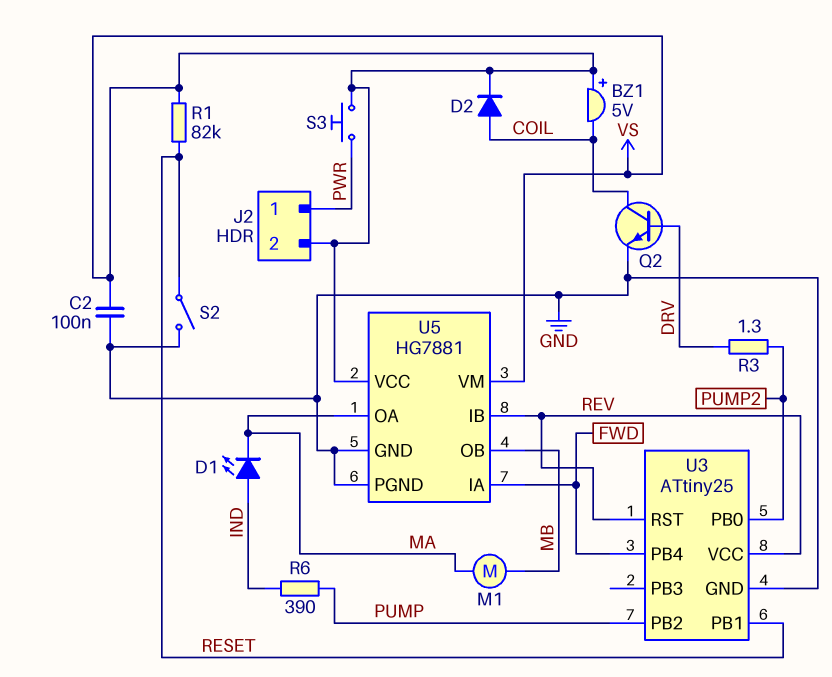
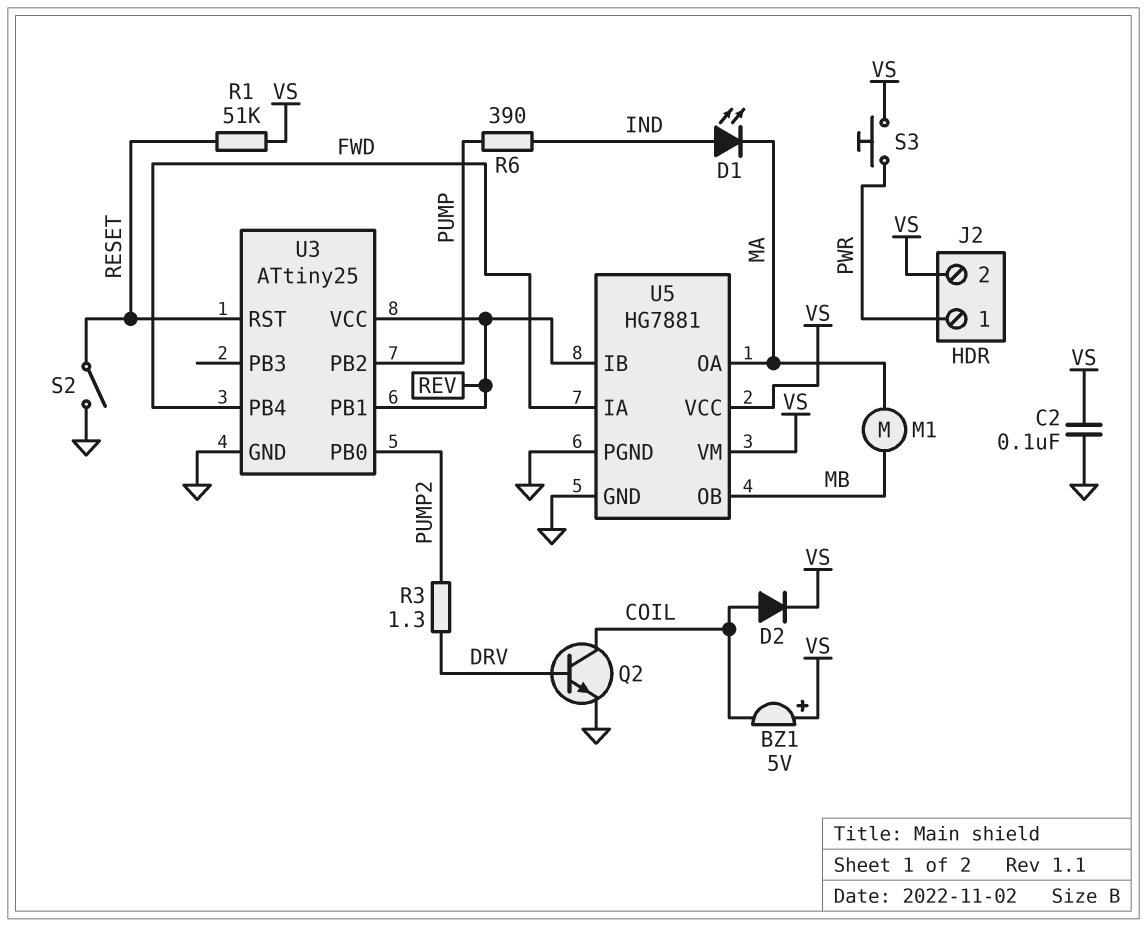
R1: 82k (RESET, VS) -> 51k (RESET, VS)
U3 pin PB1: RESET -> REV
U3 pin RST: REV -> RESET

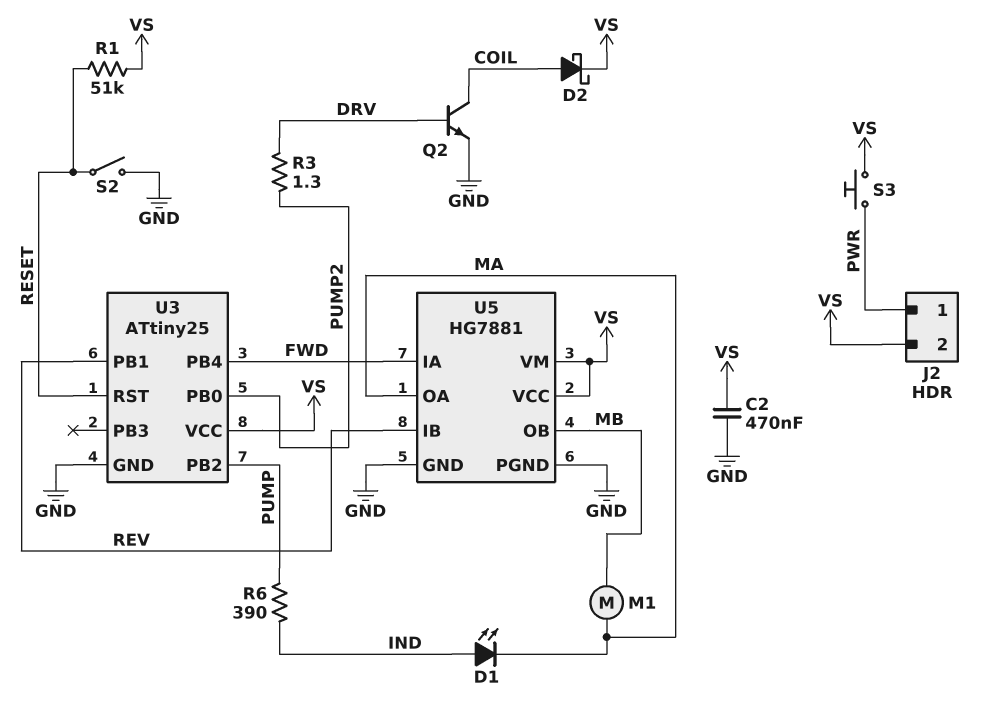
BZ1: buzzer 5V (plus VS, minus COIL) -> none
C2: 100nF (GND, VS) -> 470nF (GND, VS)
D2: diode (A COIL, K VS) -> schottky (A COIL, K VS)
U3 pin VCC: REV -> VS

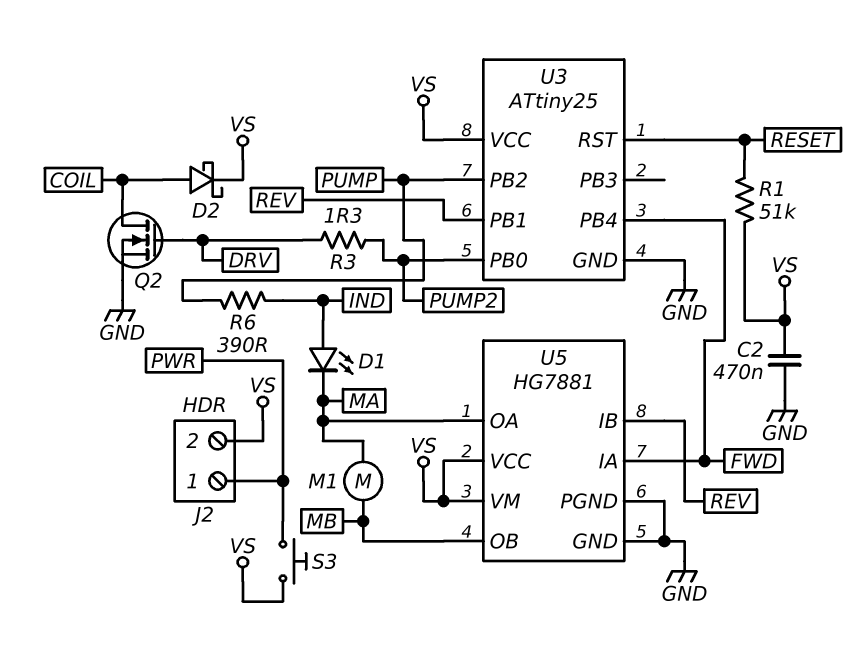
Q2: NPN (B DRV, C COIL, E GND) -> NMOS (G DRV, D COIL, S GND)
S2: switch (GND, RESET) -> none

